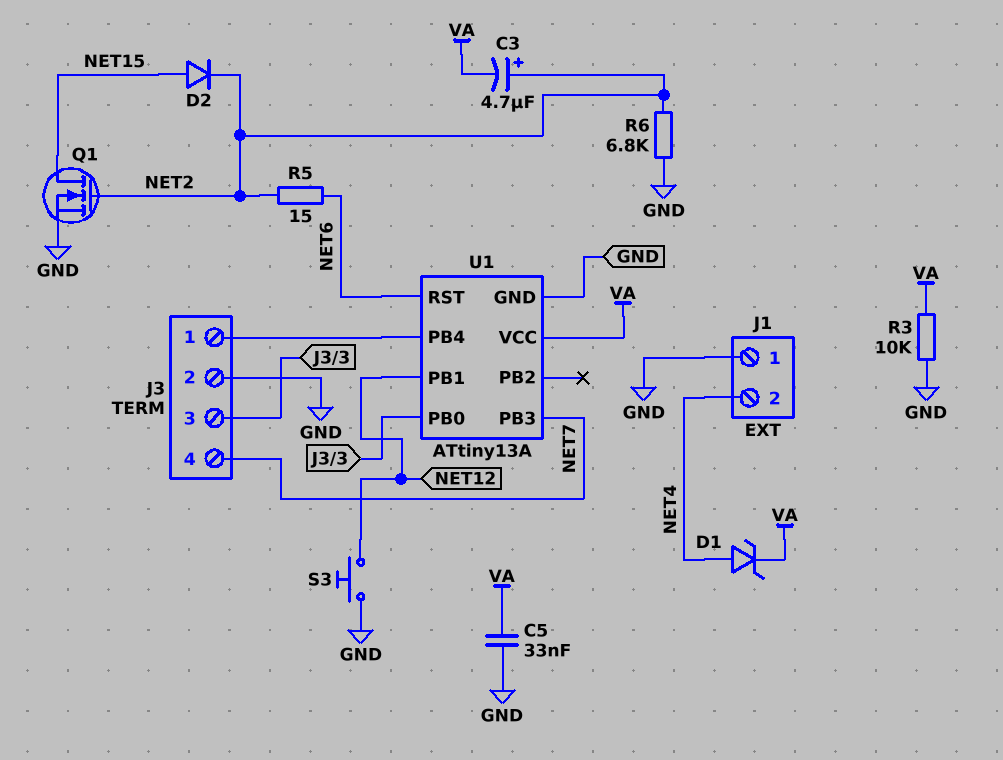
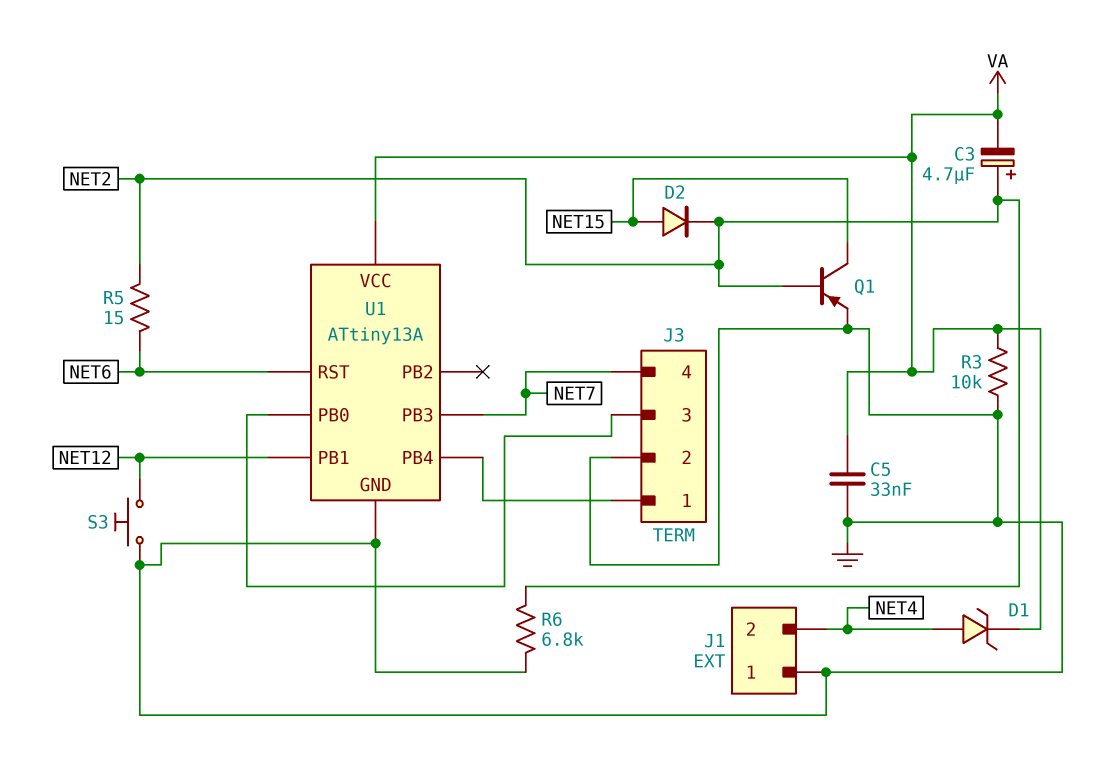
Q1: NMOS (G NET2, D NET15, S GND) -> PNP (B NET2, C NET15, E GND)

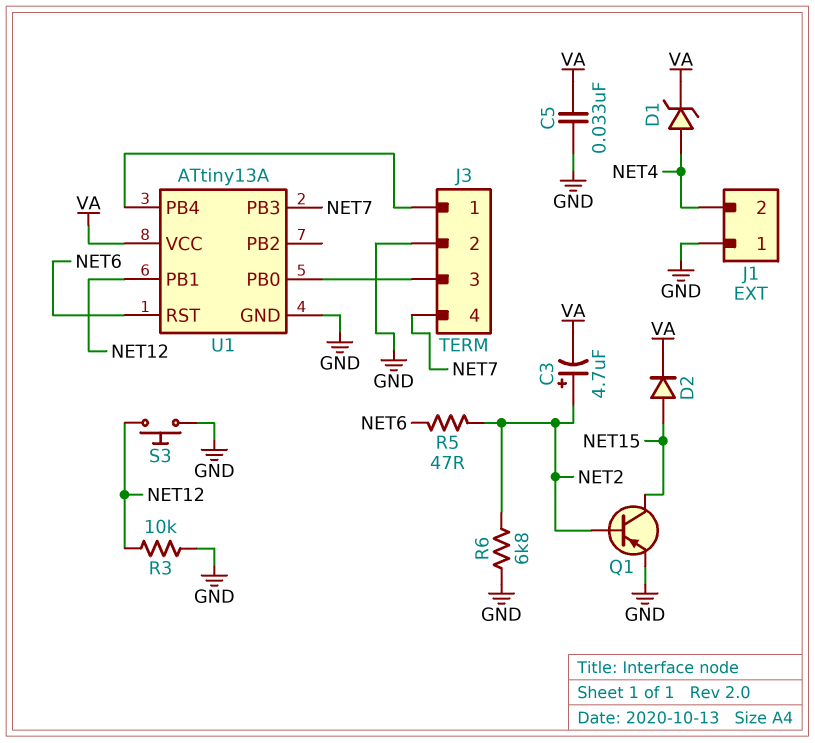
D2: diode (A NET15, K NET2) -> diode (A NET15, K VA)
R3: 10k (GND, VA) -> 10k (GND, NET12)
R5: 15 (NET2, NET6) -> 47 (NET2, NET6)

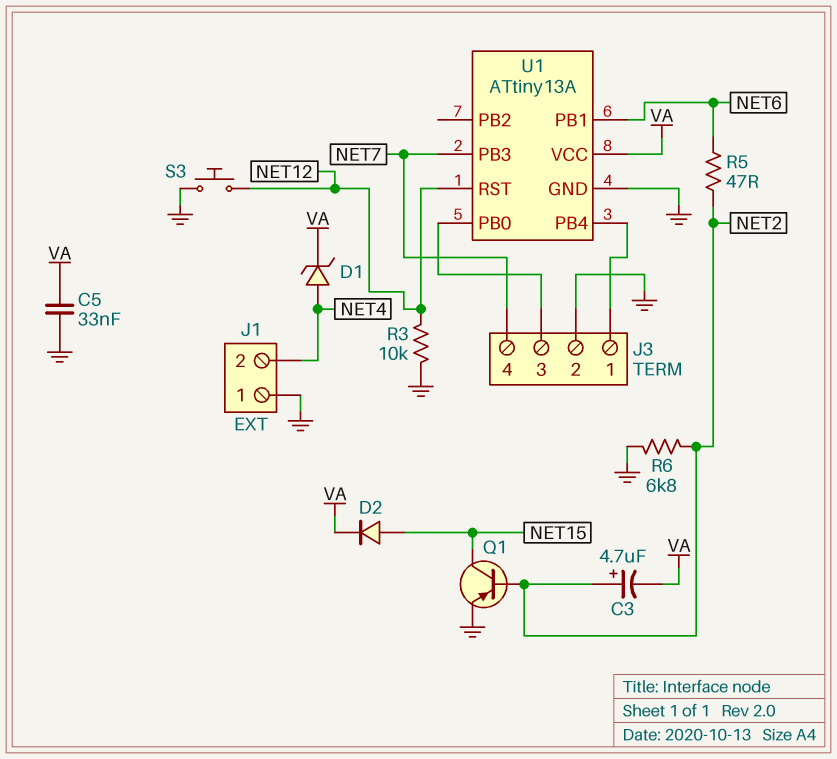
U1 pin PB1: NET12 -> NET6
U1 pin RST: NET6 -> NET12

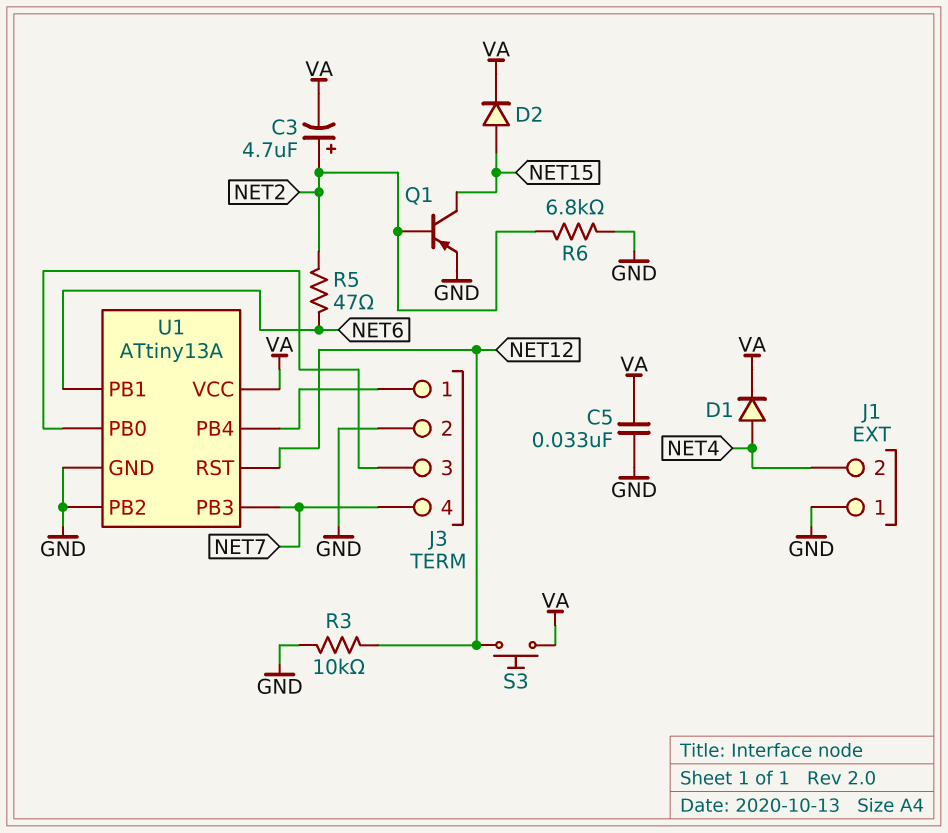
D1: zener (A NET4, K VA) -> diode (A NET4, K VA)
S3: button (GND, NET12) -> button (NET12, VA)
U1 pin PB2: none -> GND

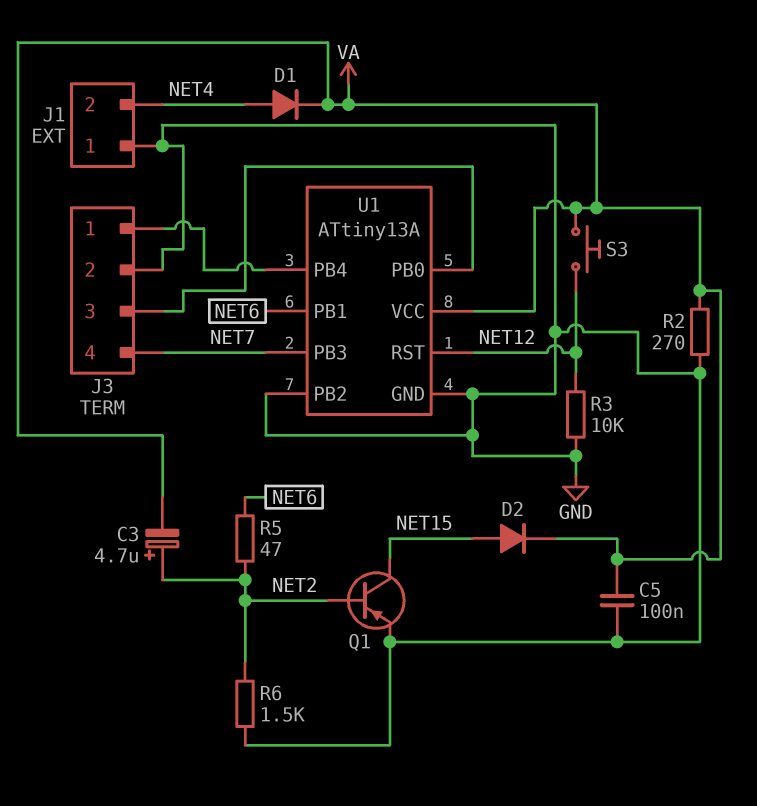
C5: 33nF (GND, VA) -> 100nF (GND, VA)
R2: none -> 270 (GND, VA)
R6: 6.8k (GND, NET2) -> 1.5k (GND, NET2)

